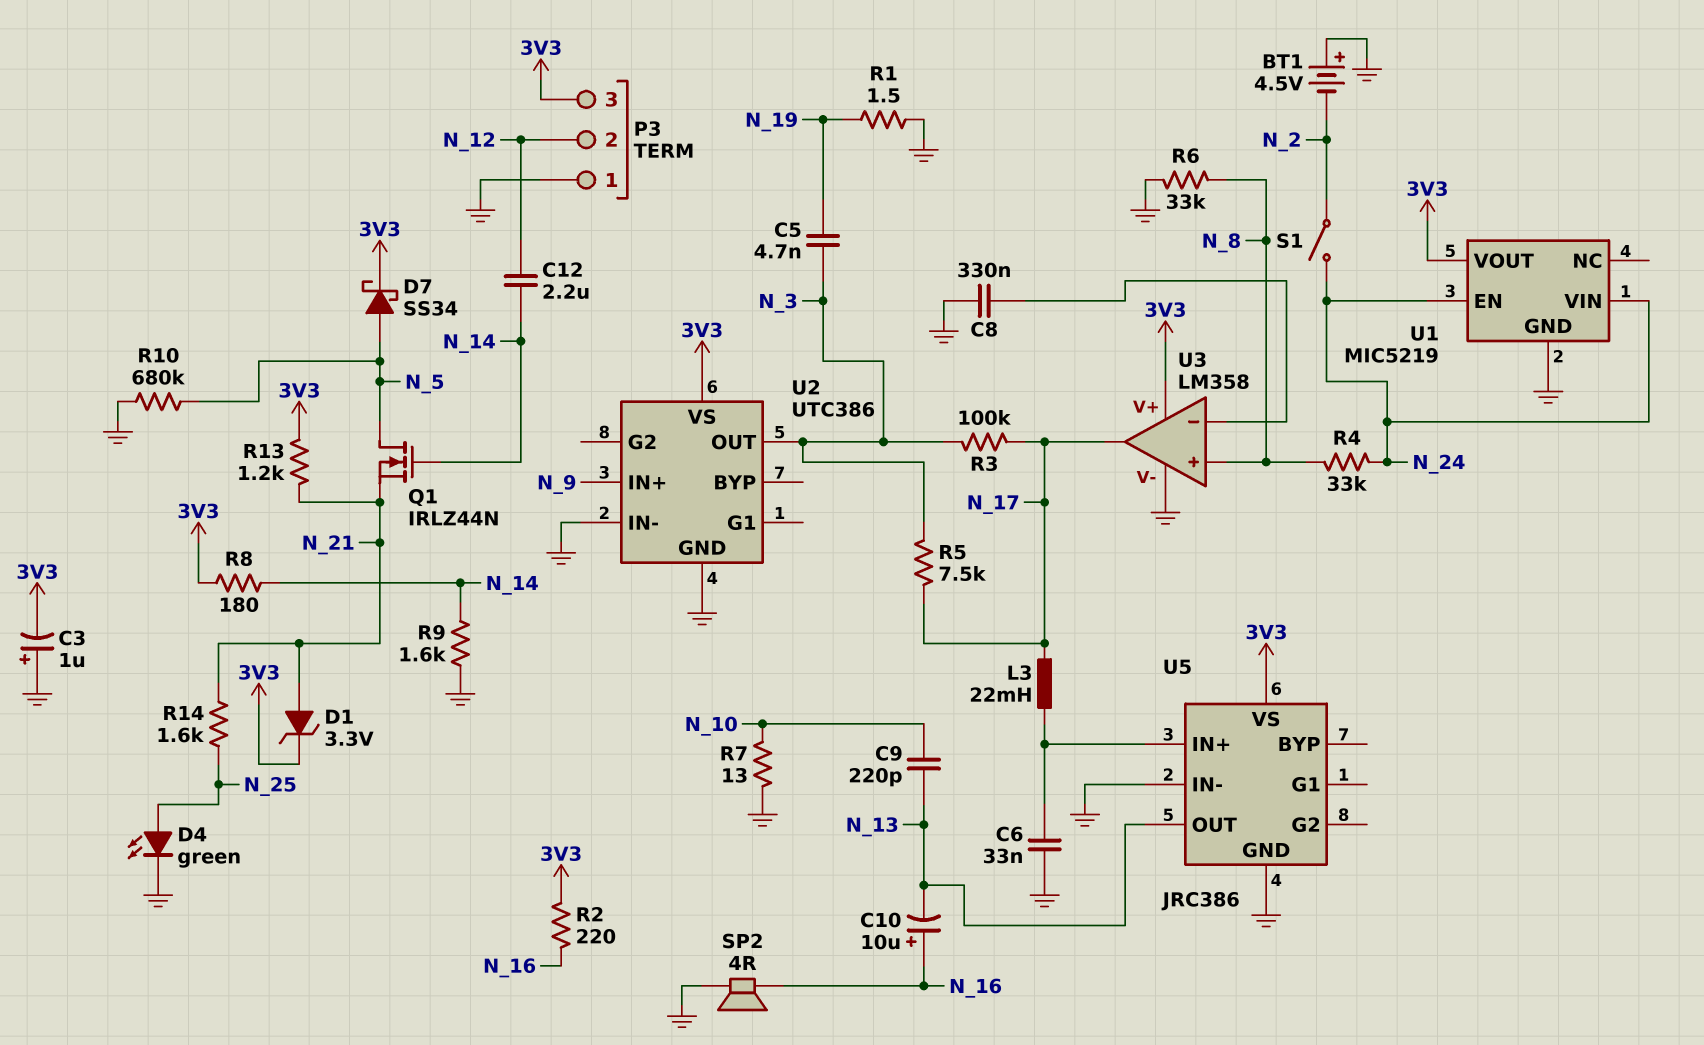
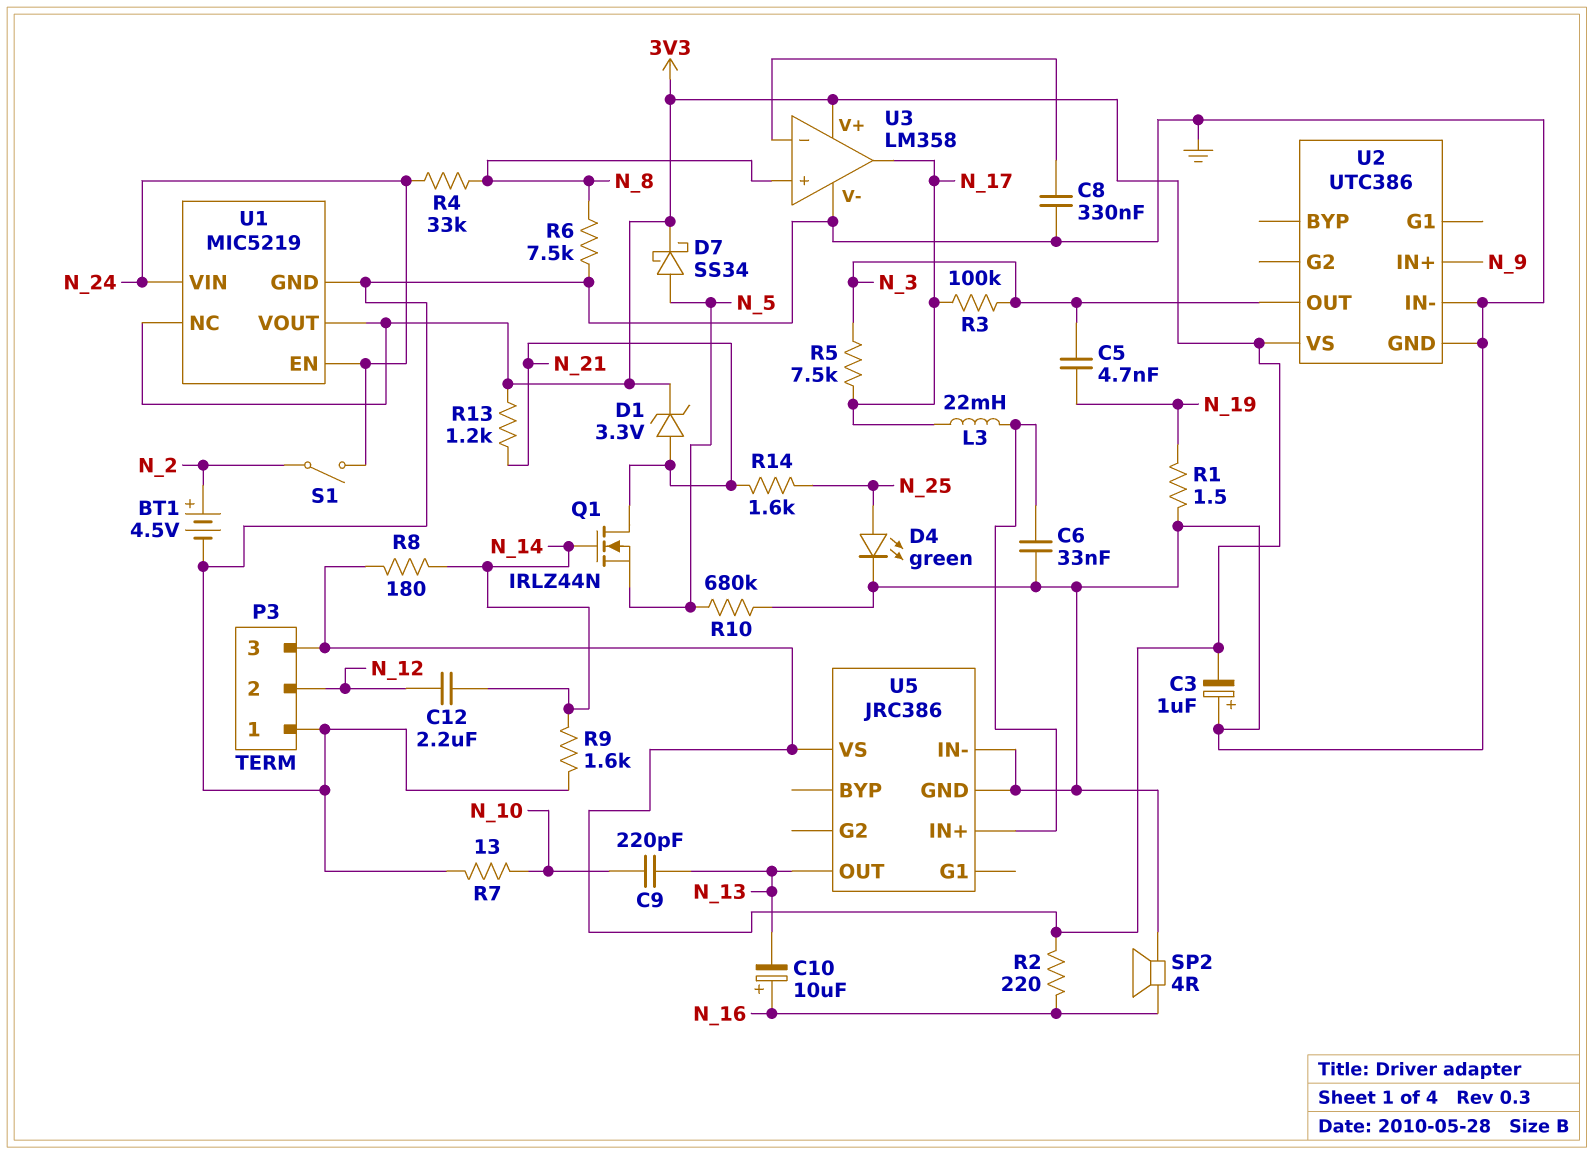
BT1: 4.5V (plus GND, minus N_2) -> 4.5V (plus N_2, minus GND)
Q1: NMOS IRLZ44N (G N_14, D N_5, S N_21) -> NMOS IRLZ44N (G N_14, D N_21, S N_5)
R6: 33k (GND, N_8) -> 7.5k (GND, N_8)
U1 pin NC: none -> 3V3

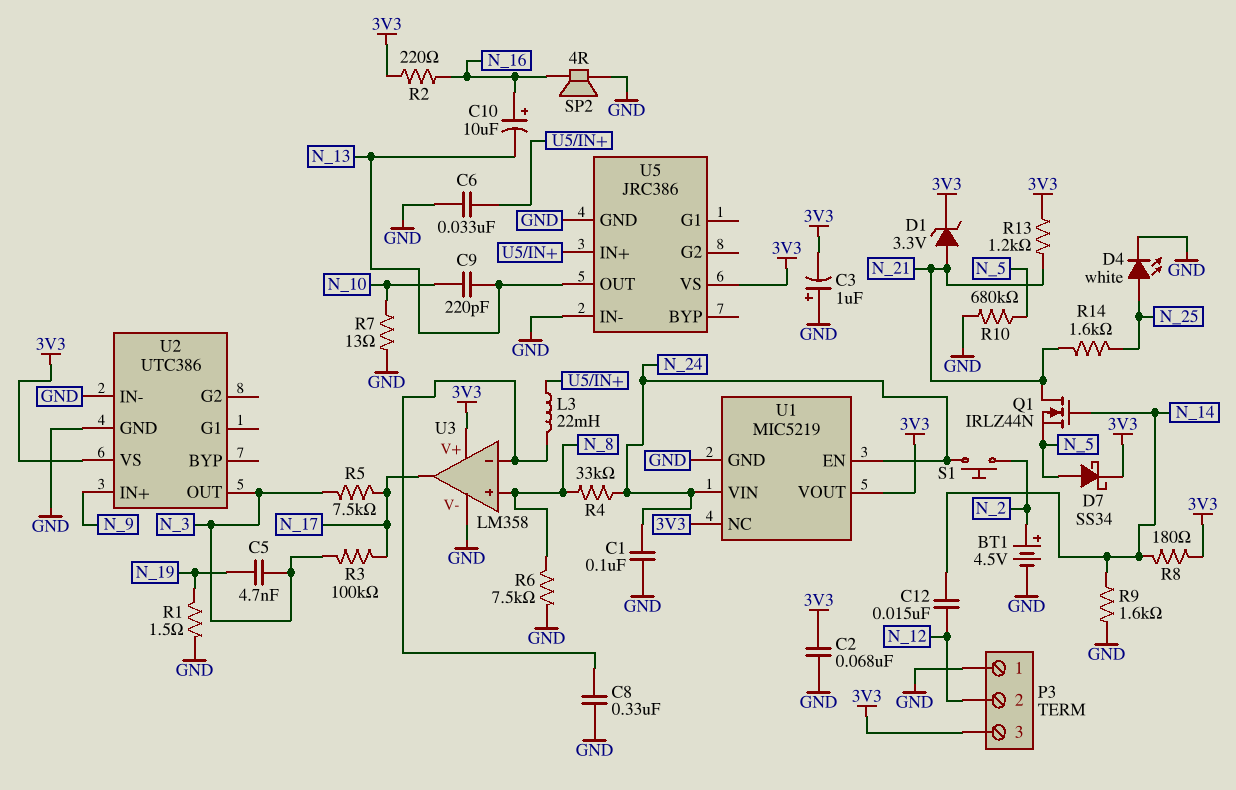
C1: none -> 100nF (GND, N_24)
C2: none -> 68nF (3V3, GND)
C12: 2.2uF (N_12, N_14) -> 15nF (N_12, N_14)
D4: LED green (A N_25, K GND) -> LED white (A N_25, K GND)
L3: 22mH (N_17, U5/IN+) -> 22mH (U3/in-, U5/IN+)
S1: switch (N_2, N_24) -> button (N_2, N_24)

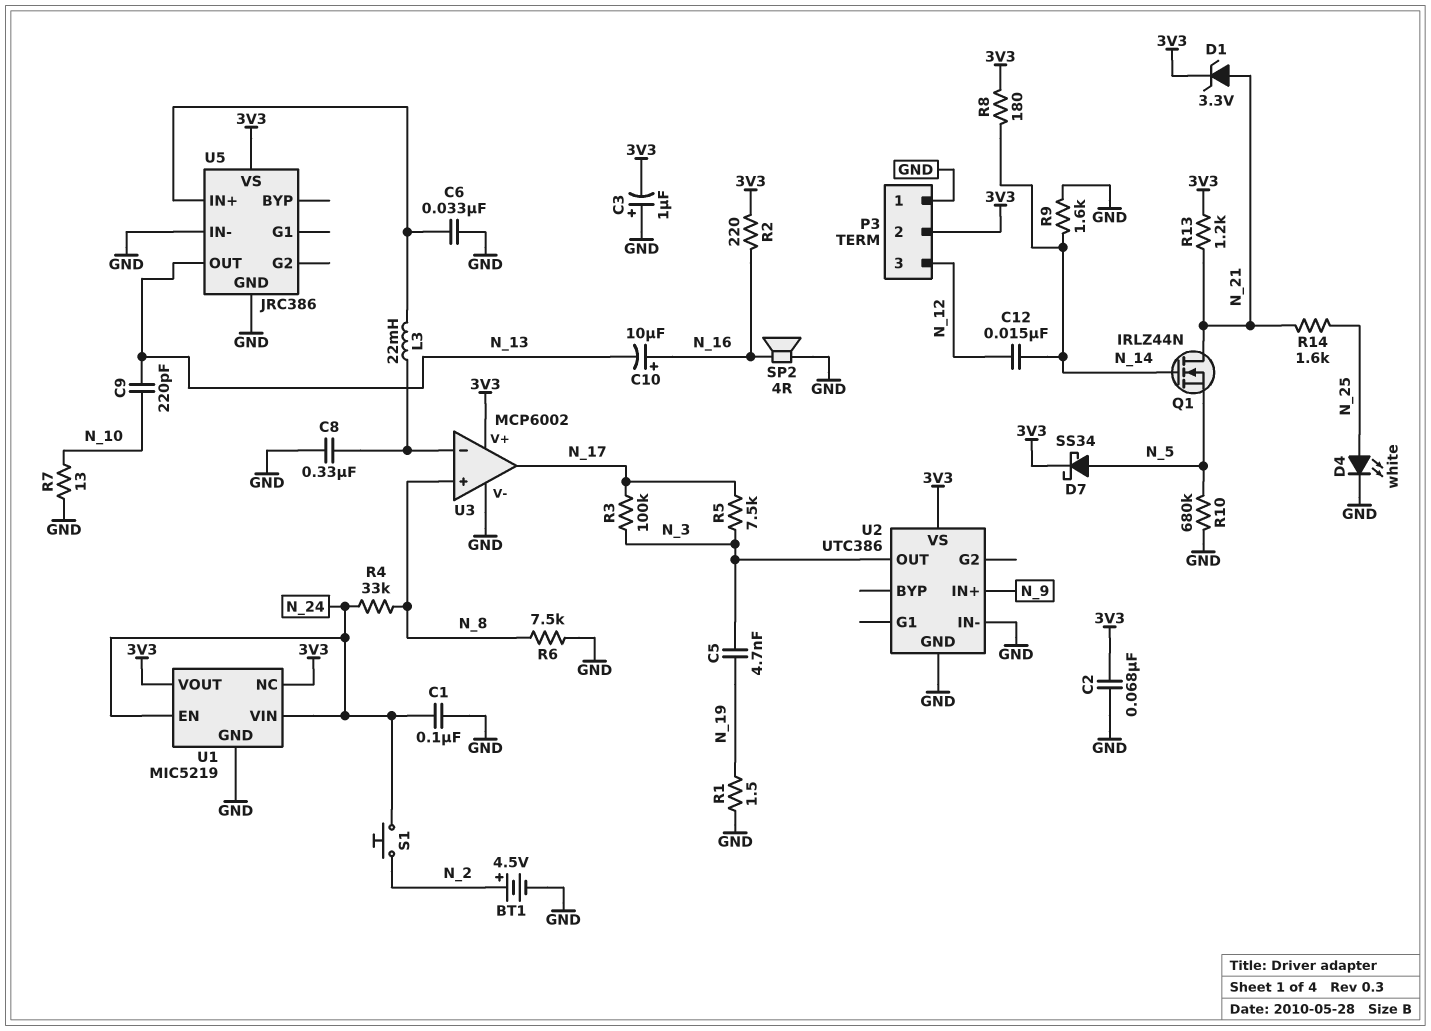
P3 pin 2: N_12 -> 3V3
P3 pin 3: 3V3 -> N_12
U3: LM358 -> MCP6002

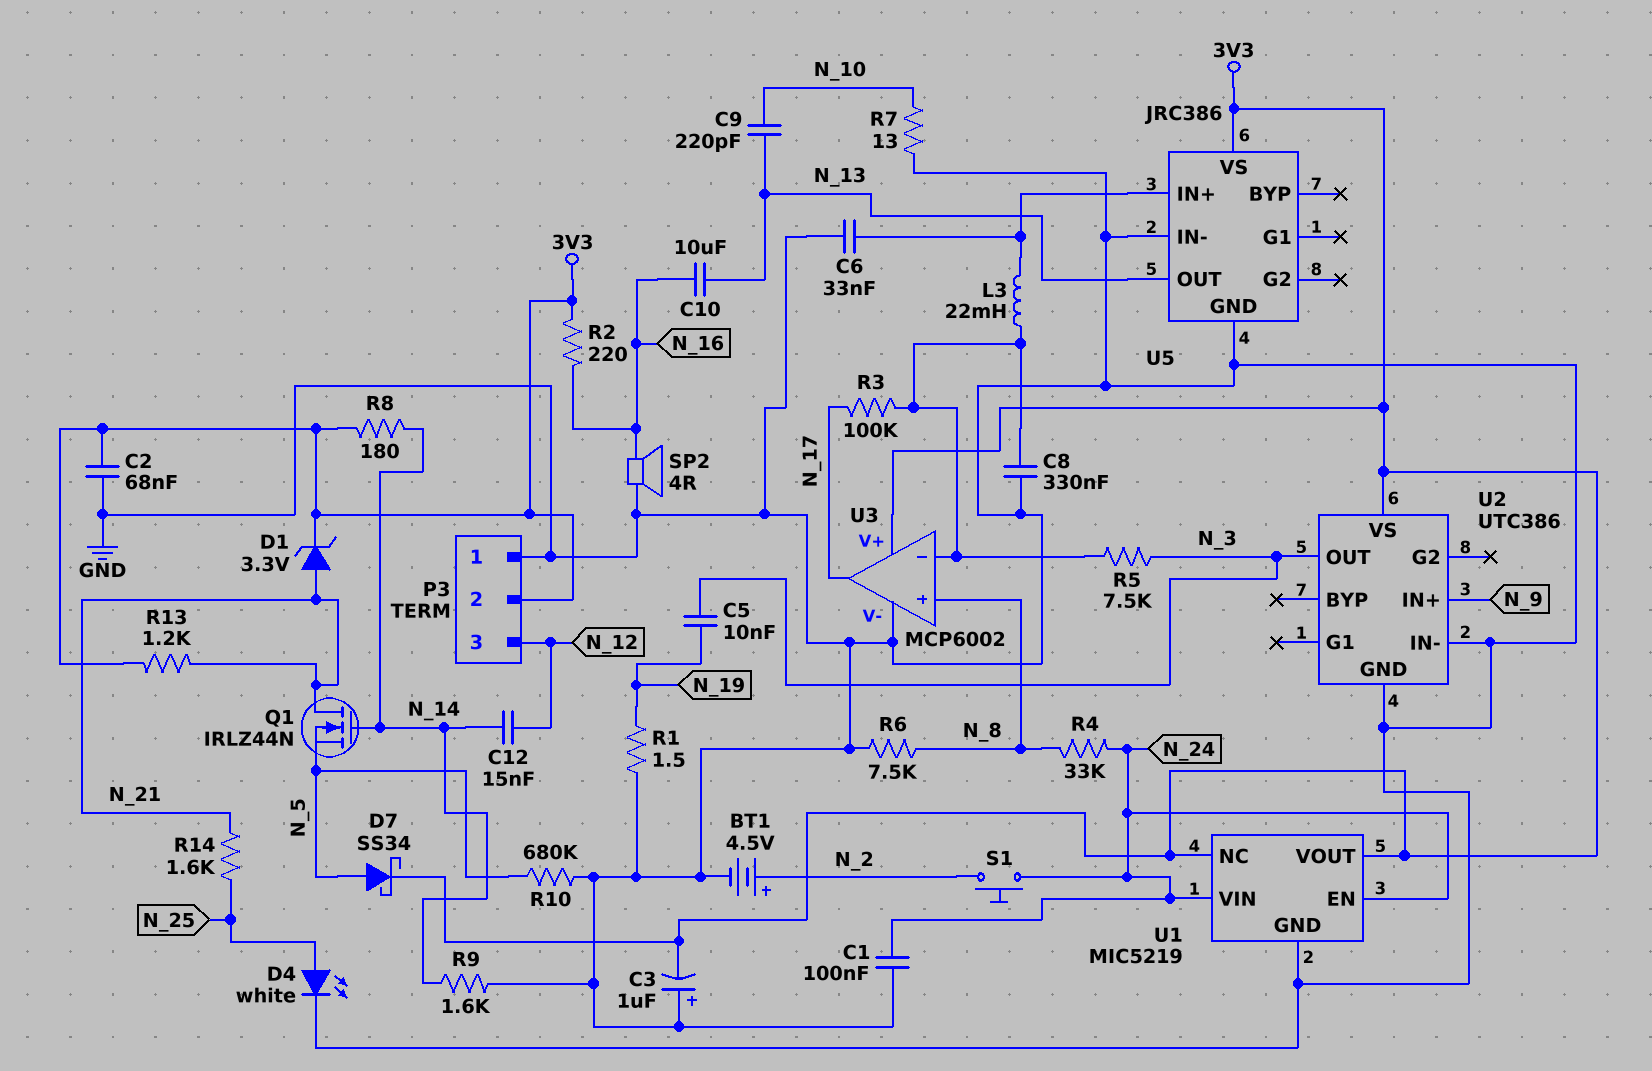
C5: 4.7nF (N_3, N_19) -> 10nF (N_3, N_19)
C10: 10uF (plus N_16, minus N_13) -> 10uF (N_13, N_16)
R3: 100k (N_3, N_17) -> 100k (N_17, U3/in-)
R5: 7.5k (N_3, N_17) -> 7.5k (N_3, U3/in-)

